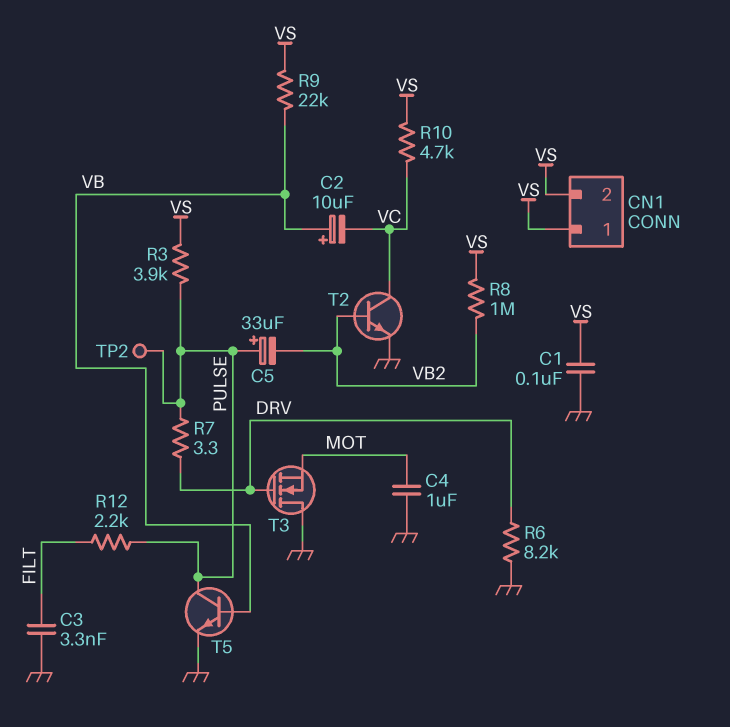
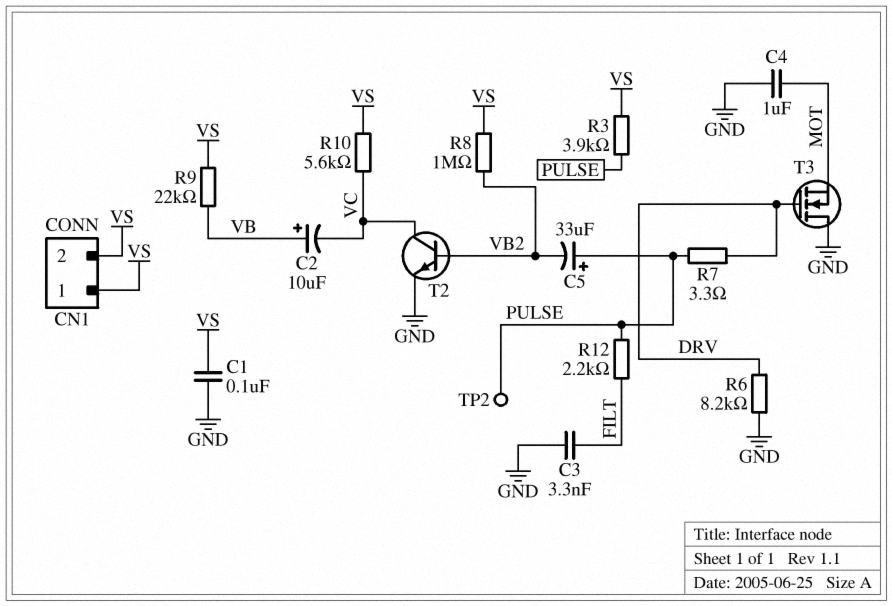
R10: 4.7k (VC, VS) -> 5.6k (VC, VS)
T5: NPN (B VB, C PULSE, E GND) -> none

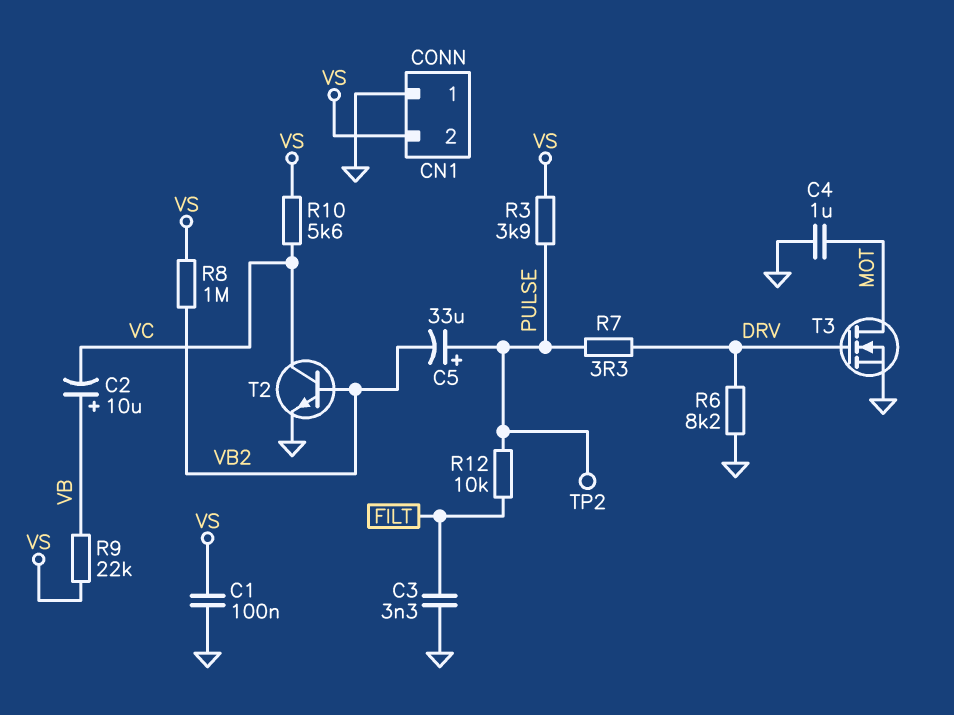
CN1 pin 1: VS -> GND
R12: 2.2k (FILT, PULSE) -> 10k (FILT, PULSE)
T3: NMOS (G DRV, D GND, S MOT) -> NMOS (G DRV, D MOT, S GND)

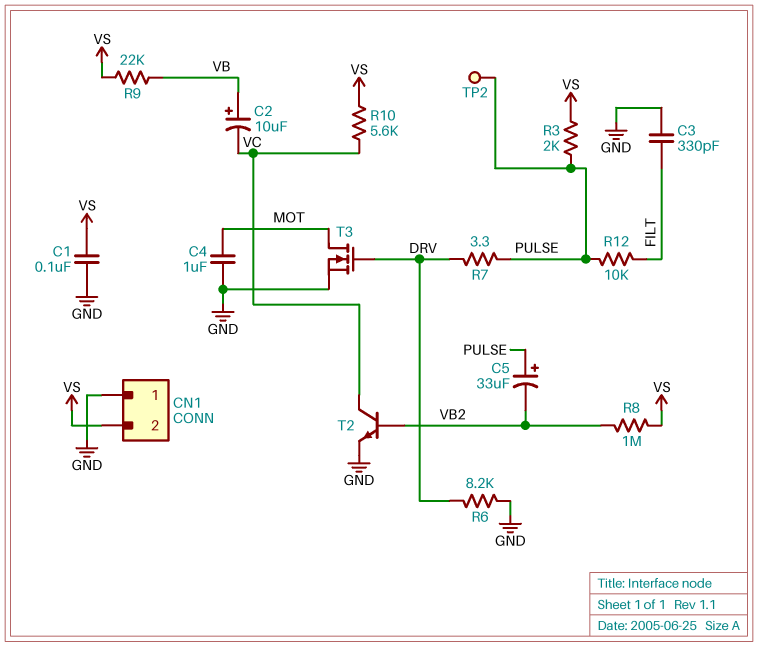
C3: 3.3nF (FILT, GND) -> 330pF (FILT, GND)
R3: 3.9k (PULSE, VS) -> 2k (PULSE, VS)

